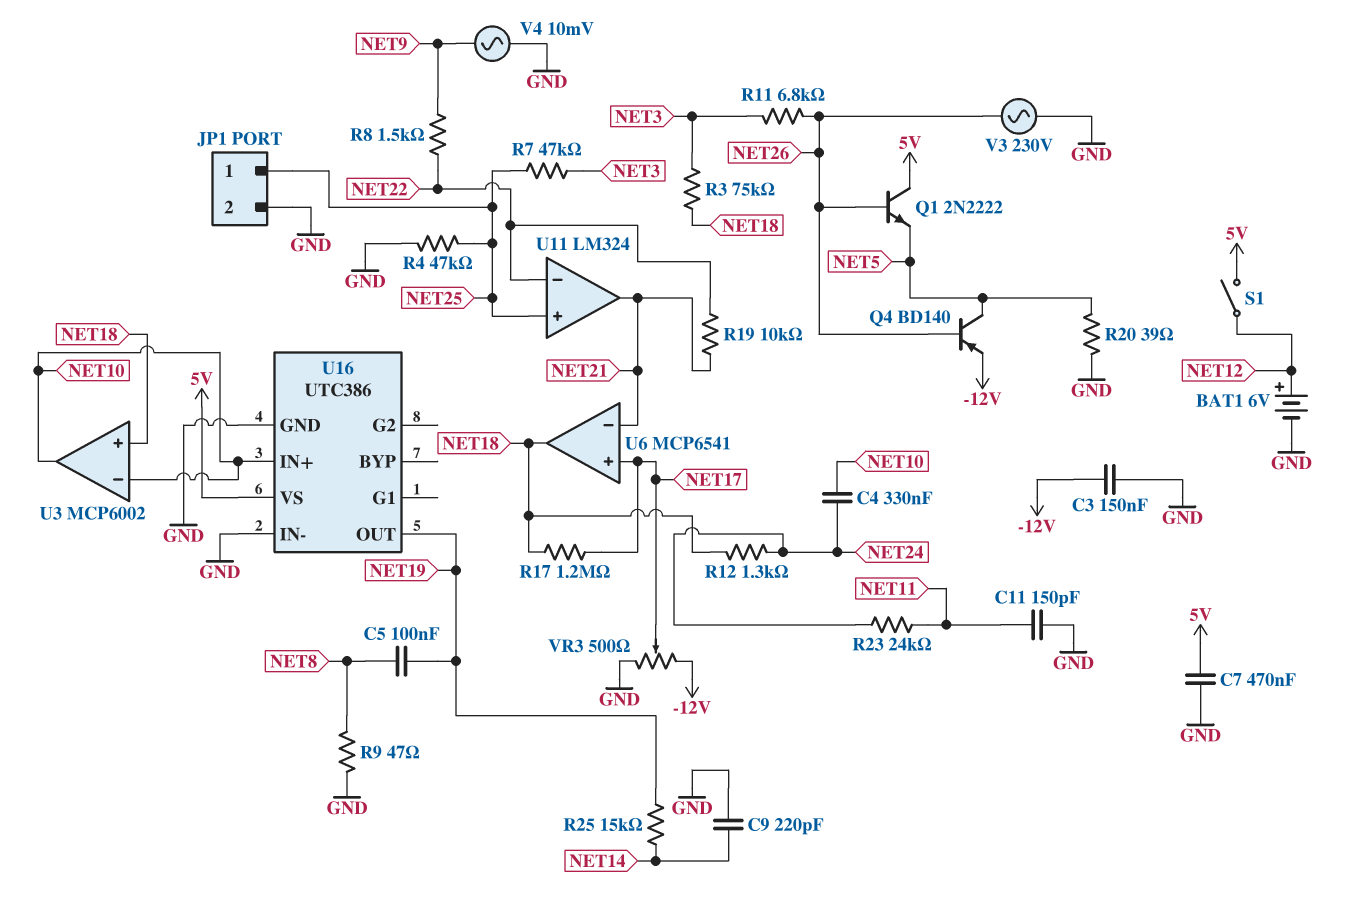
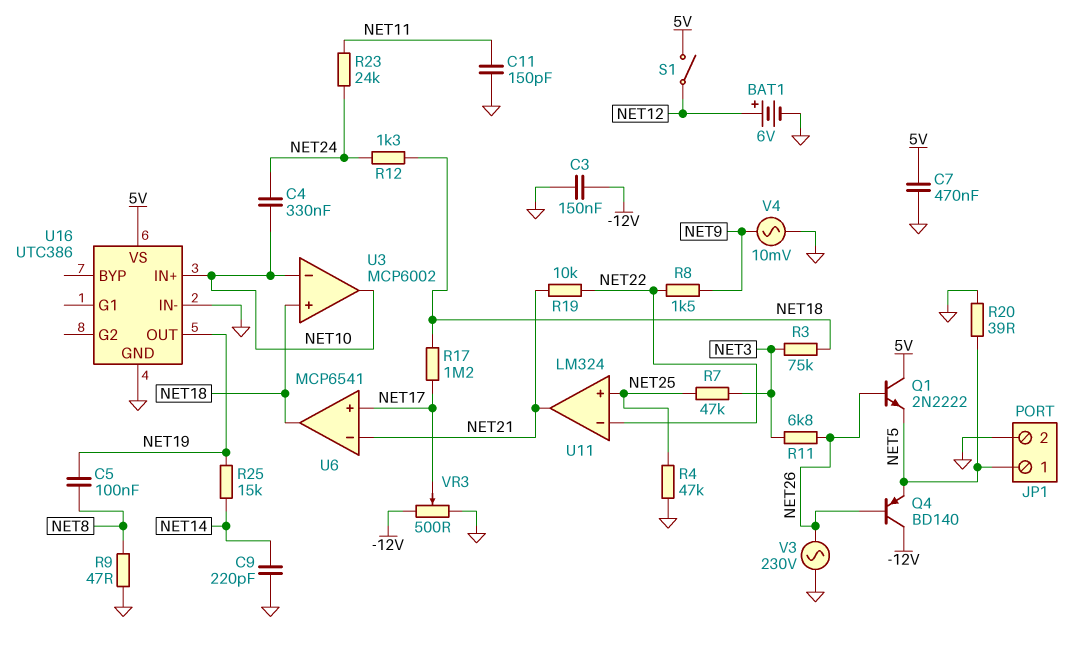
JP1 pin 1: NET25 -> NET5
Q4: PNP BD140 (B NET26, C NET5, E -12V) -> PNP BD140 (B NET26, C -12V, E NET5)

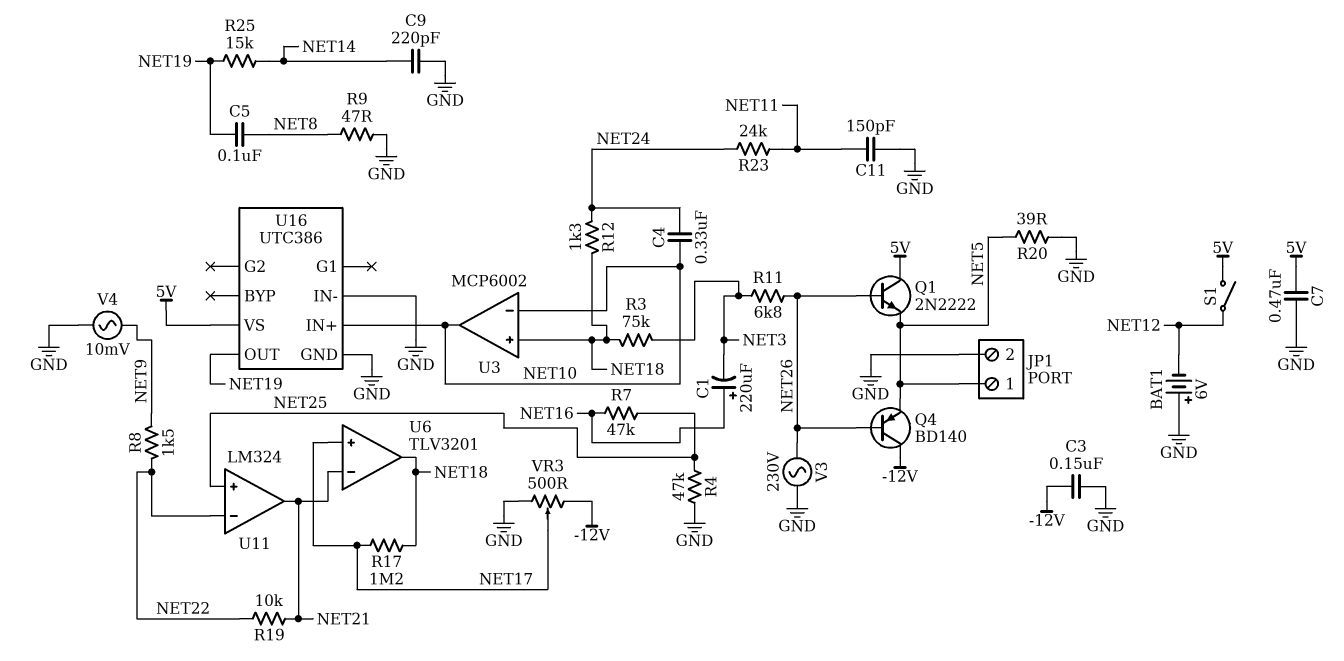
BAT1: 6V (plus NET12, minus GND) -> 6V (plus GND, minus NET12)
C1: none -> 220uF (plus NET16, minus NET3)
R7: 47k (NET3, NET25) -> 47k (NET16, NET25)
U6: MCP6541 -> TLV3201

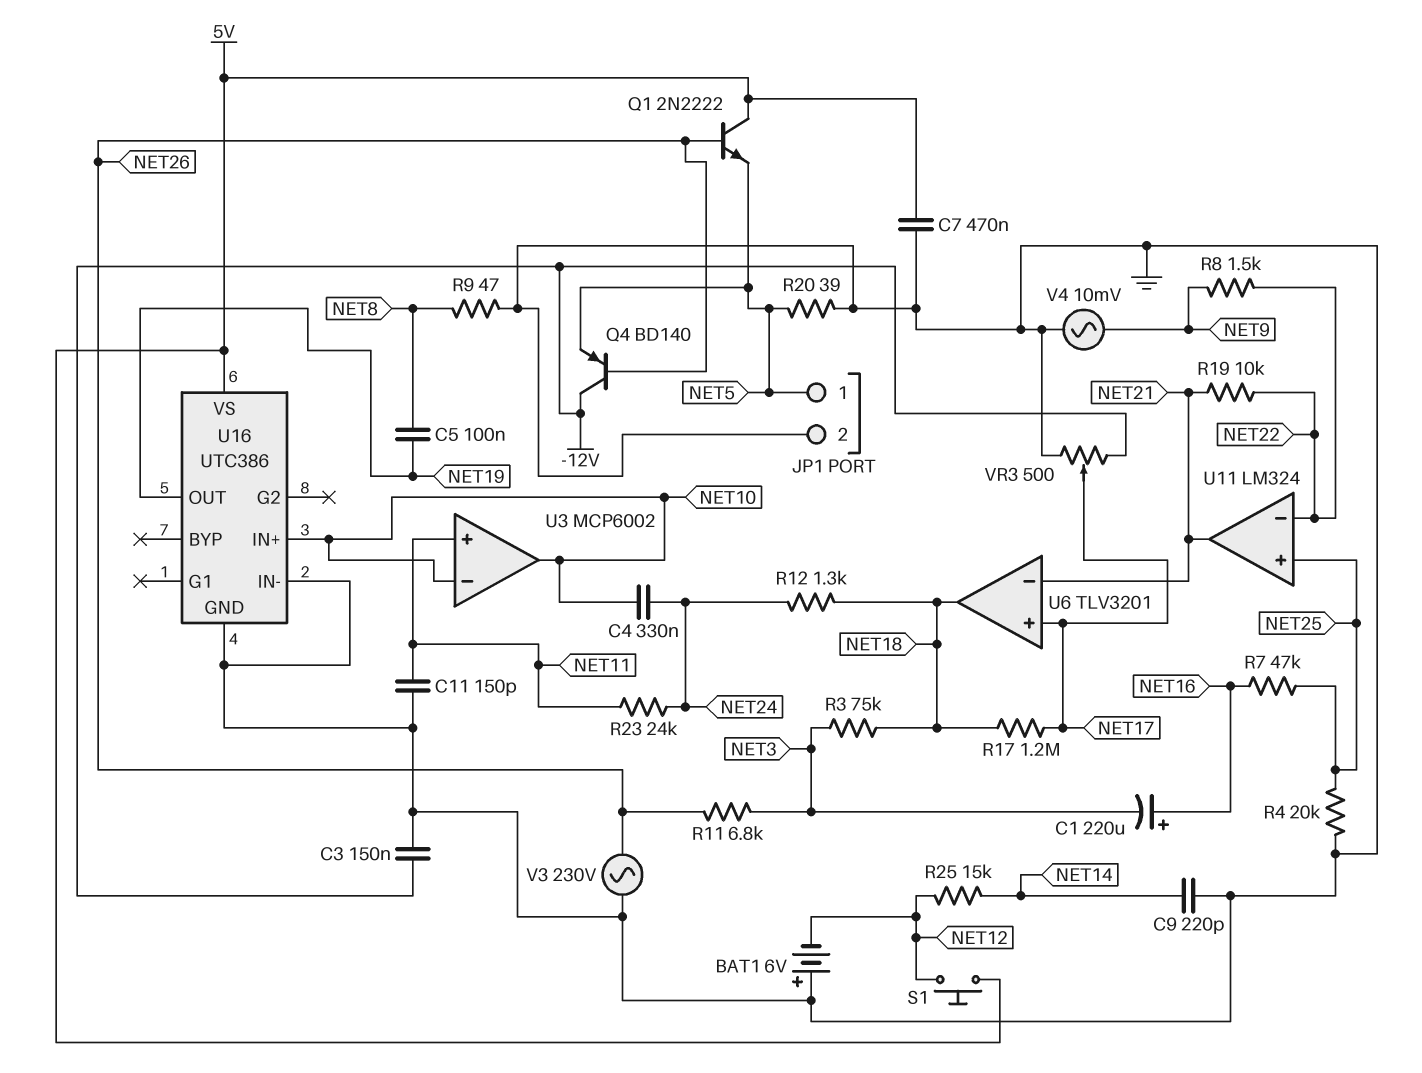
R4: 47k (GND, NET25) -> 20k (GND, NET25)
R25: 15k (NET14, NET19) -> 15k (NET12, NET14)
S1: switch (5V, NET12) -> button (5V, NET12)
U3 pin in+: NET18 -> NET11

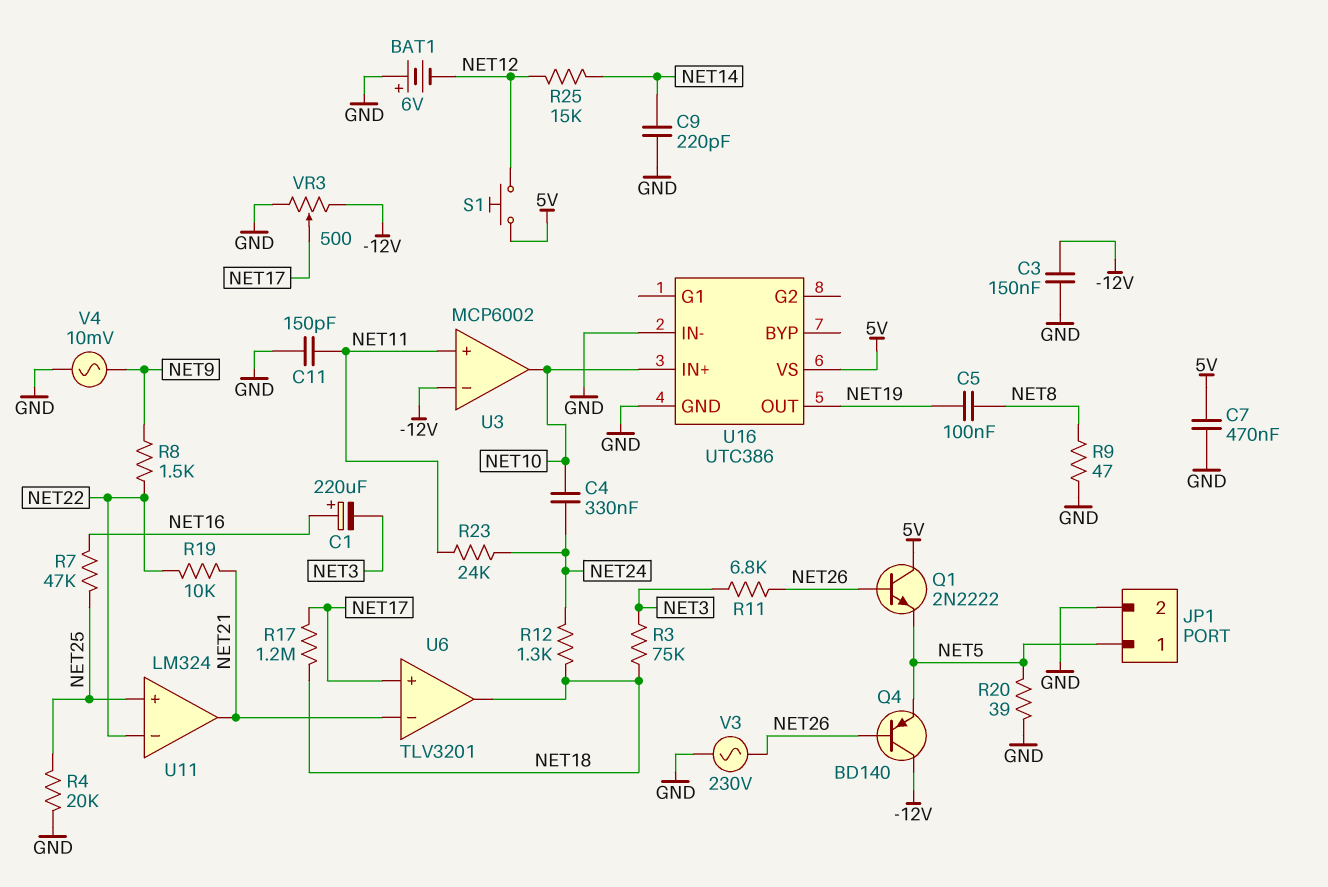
U3 pin in-: NET10 -> -12V

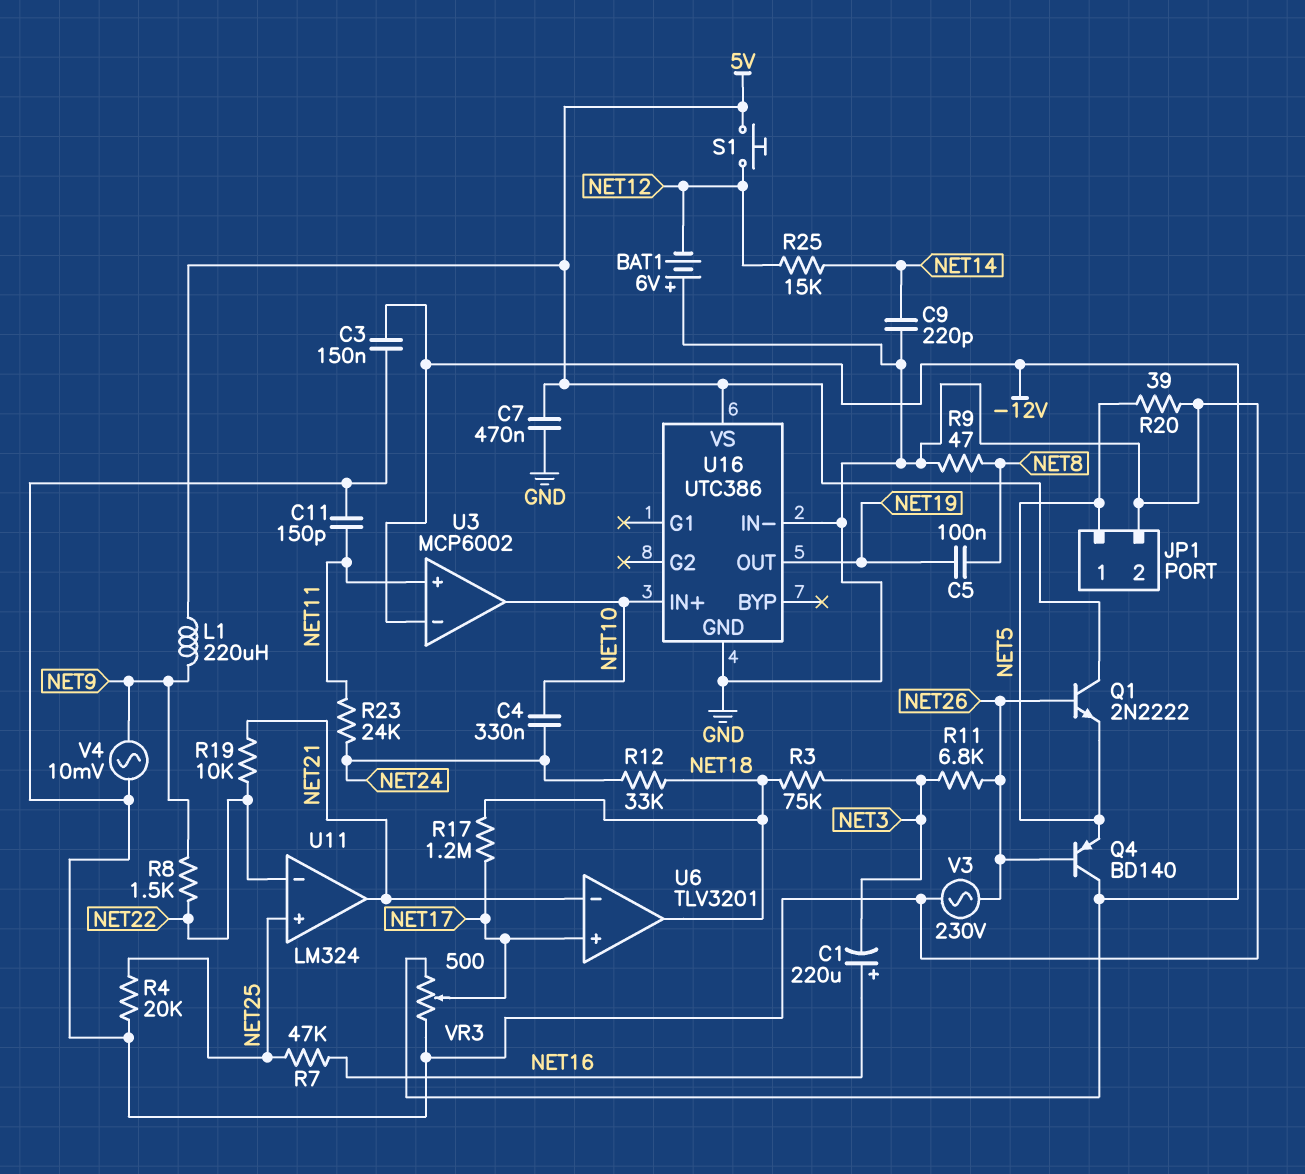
L1: none -> 220uH (5V, NET9)
R12: 1.3k (NET18, NET24) -> 33k (NET18, NET24)

